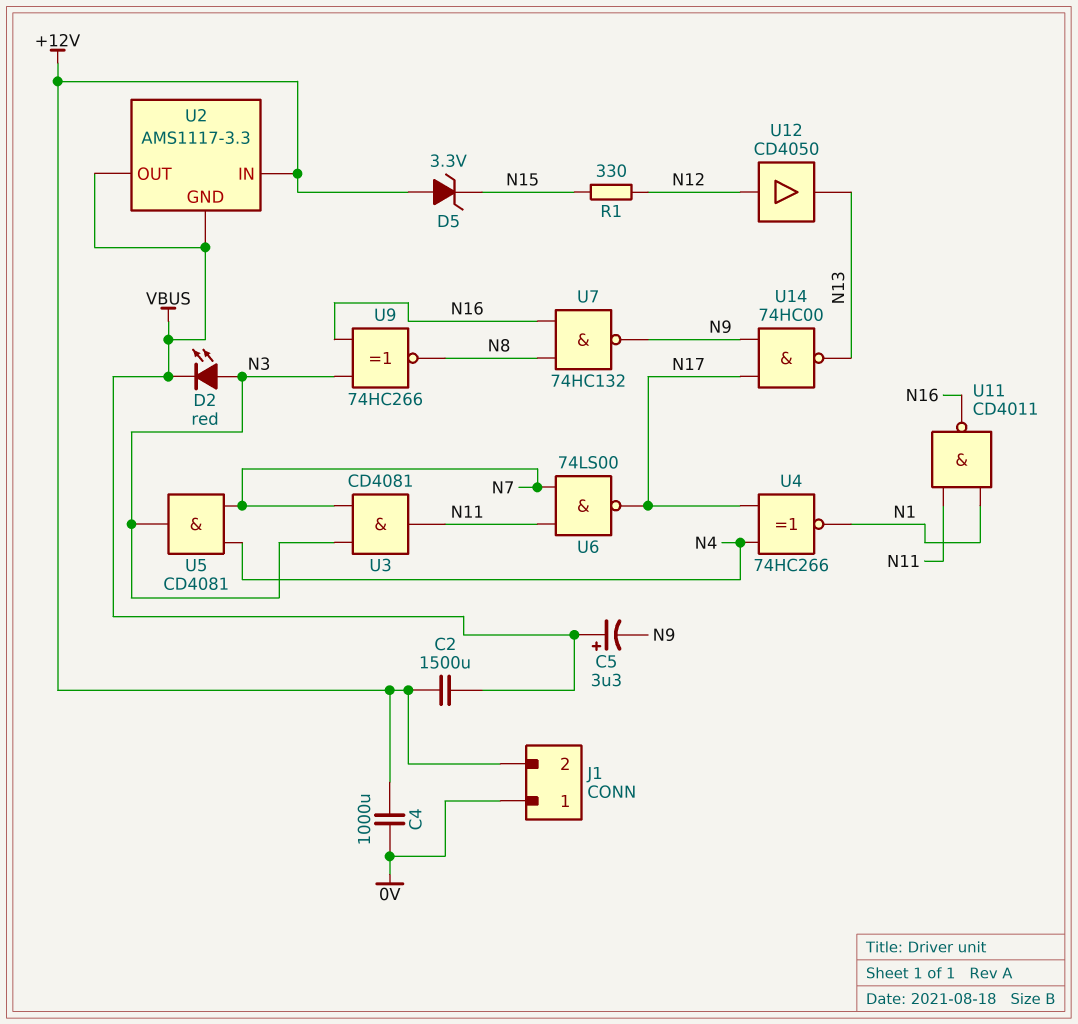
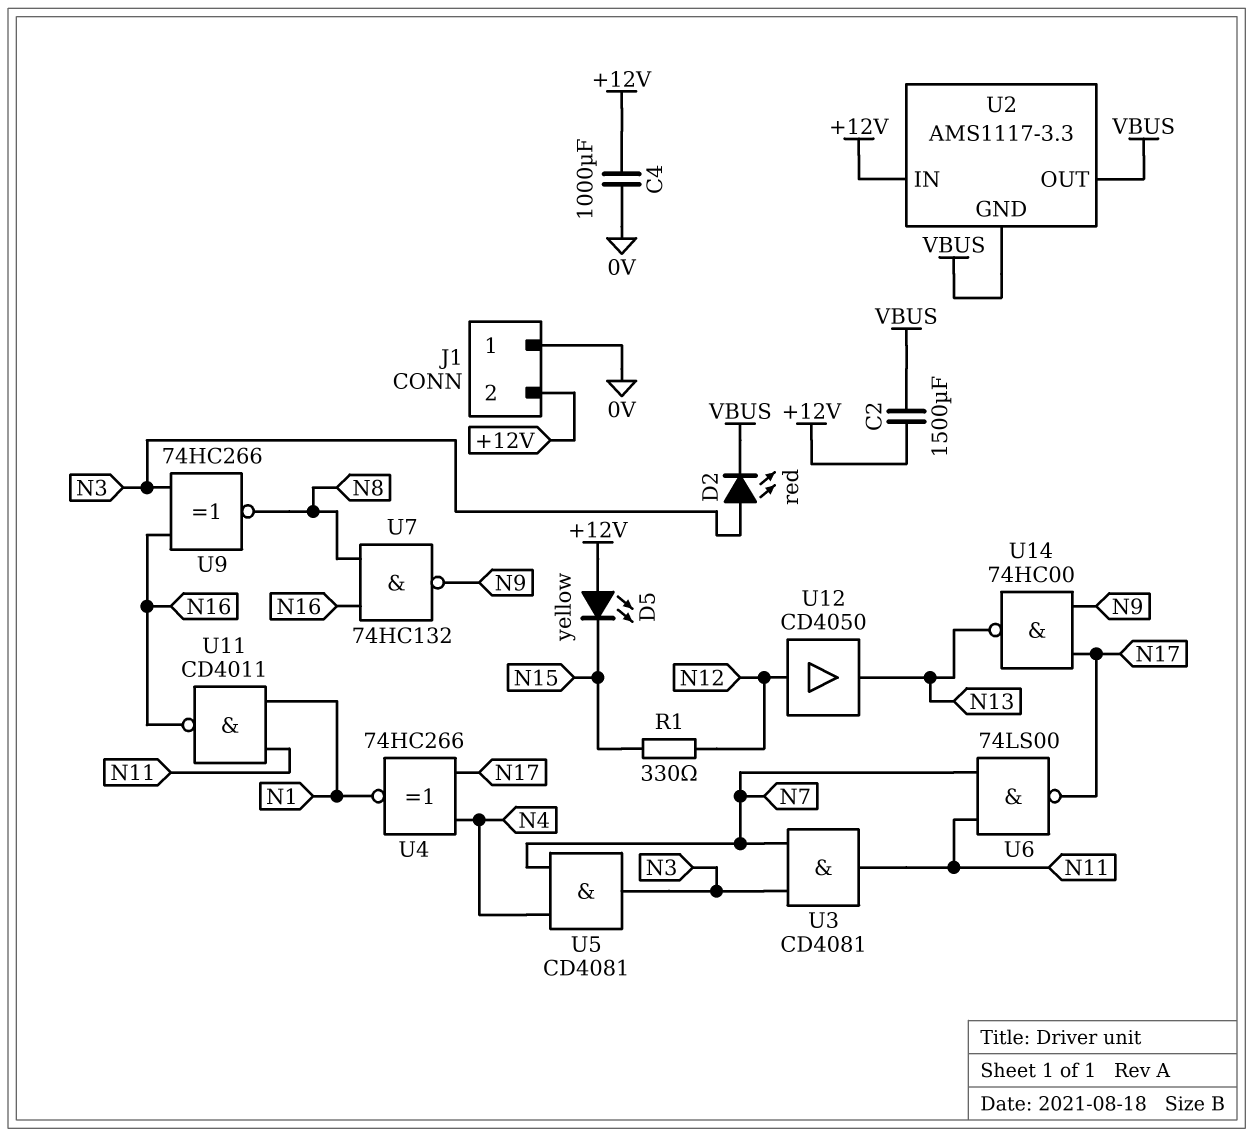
C5: 3.3uF (plus VBUS, minus N9) -> none
D5: zener 3.3V (A +12V, K N15) -> LED yellow (A +12V, K N15)

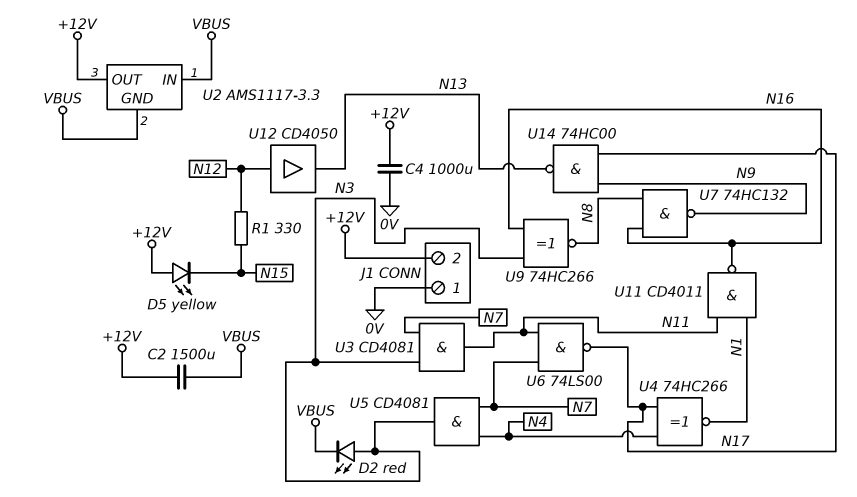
U2 pin IN: +12V -> VBUS
U2 pin OUT: VBUS -> +12V

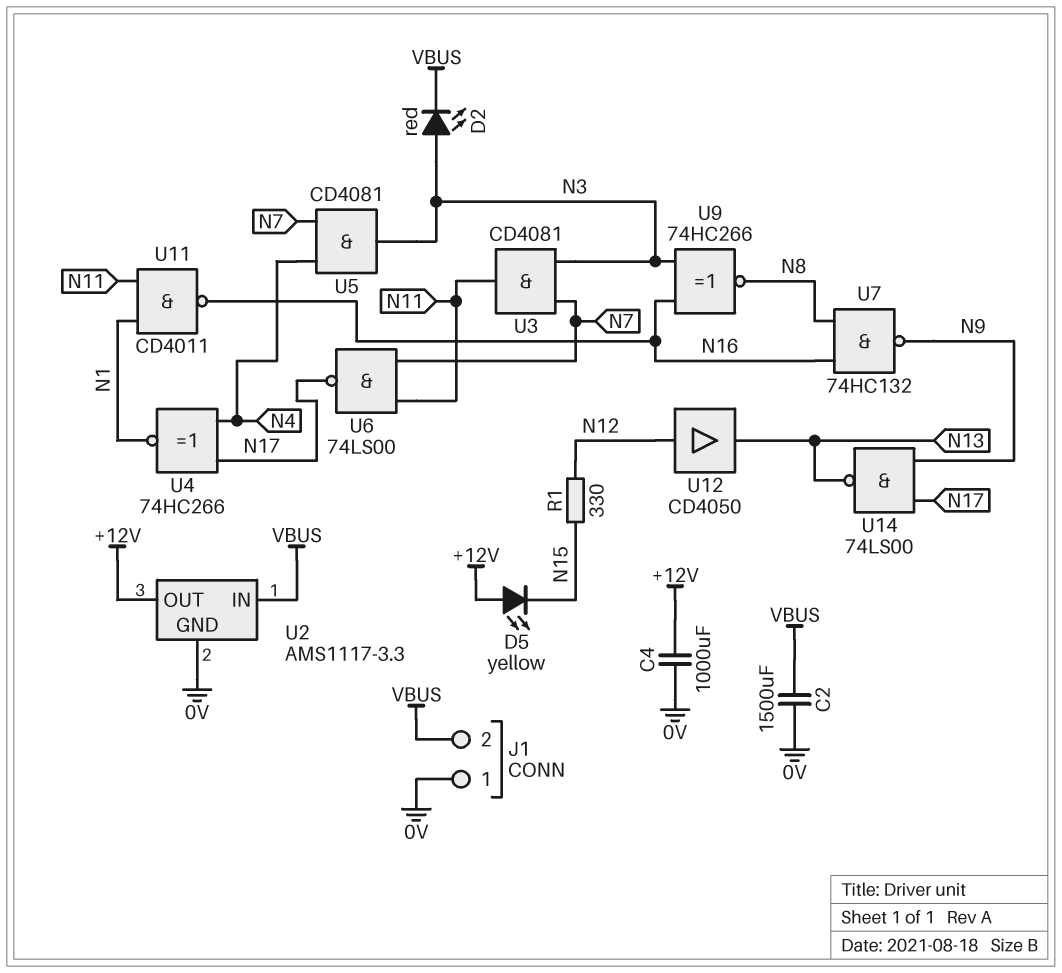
C2: 1500uF (+12V, VBUS) -> 1500uF (0V, VBUS)
J1 pin 2: +12V -> VBUS
U2 pin GND: VBUS -> 0V
U14: NAND 74HC00 (in N9, in N17, out N13) -> NAND 74LS00 (in N9, in N17, out N13)

